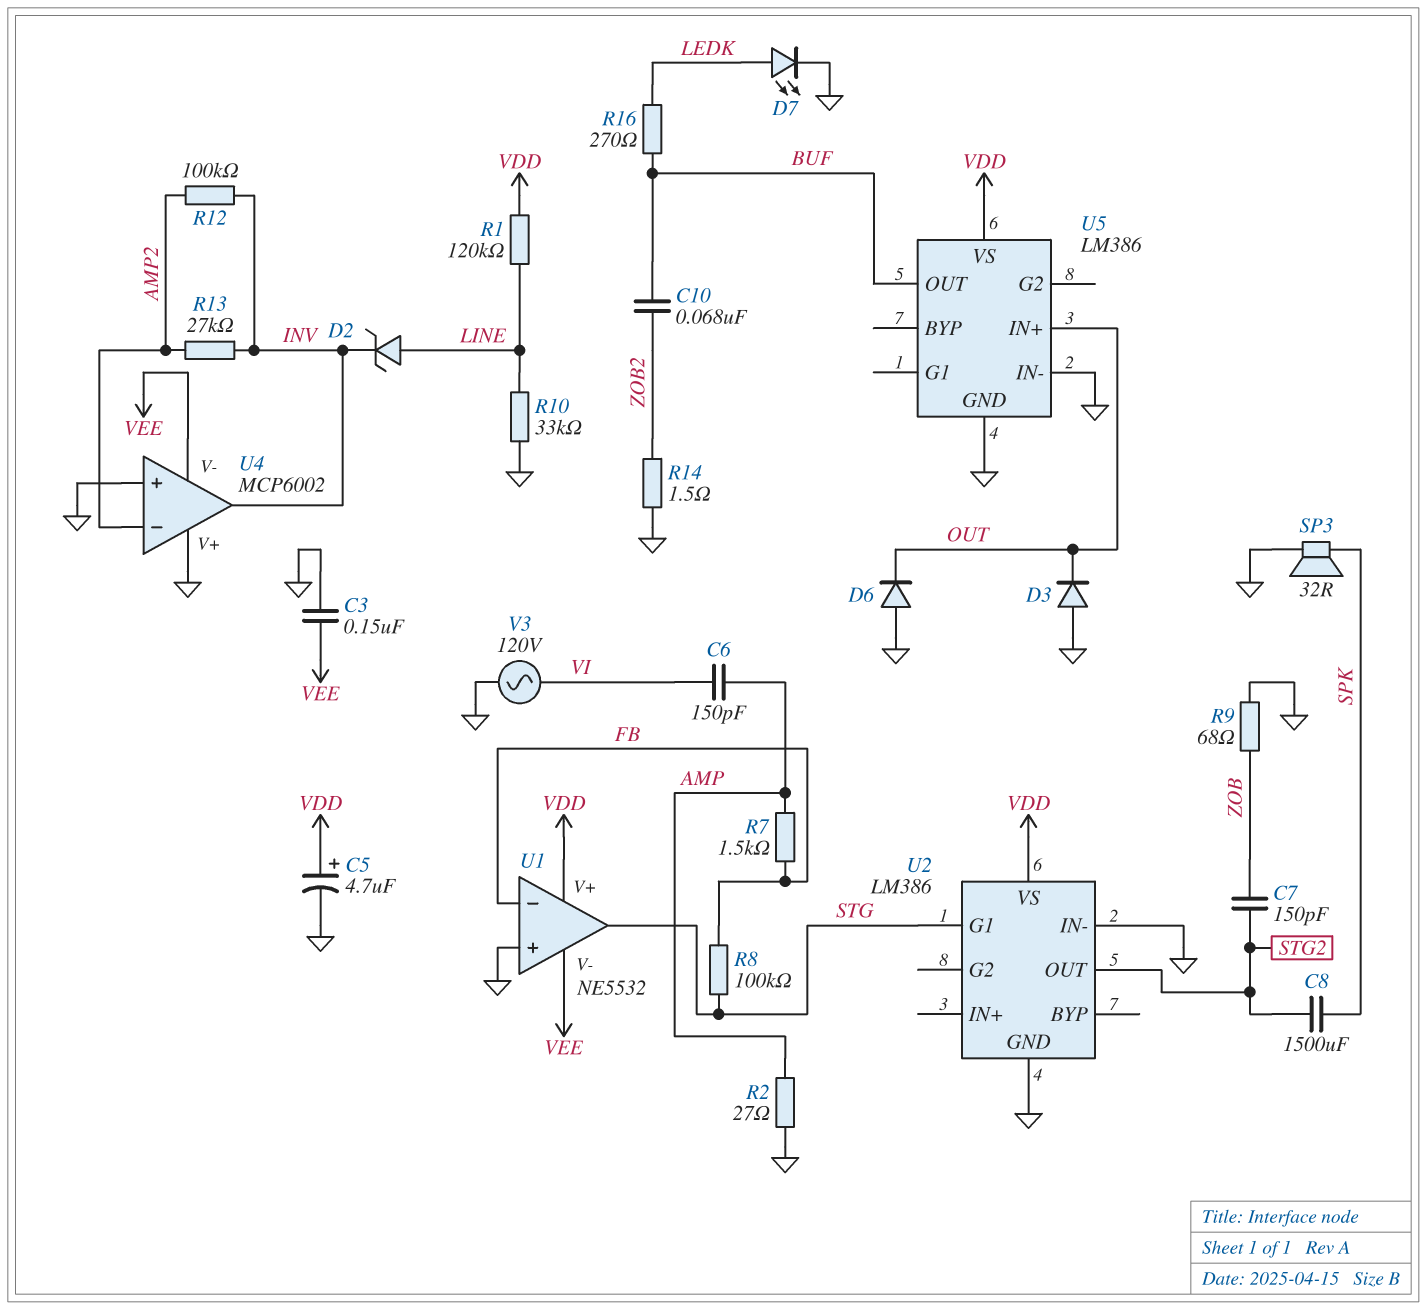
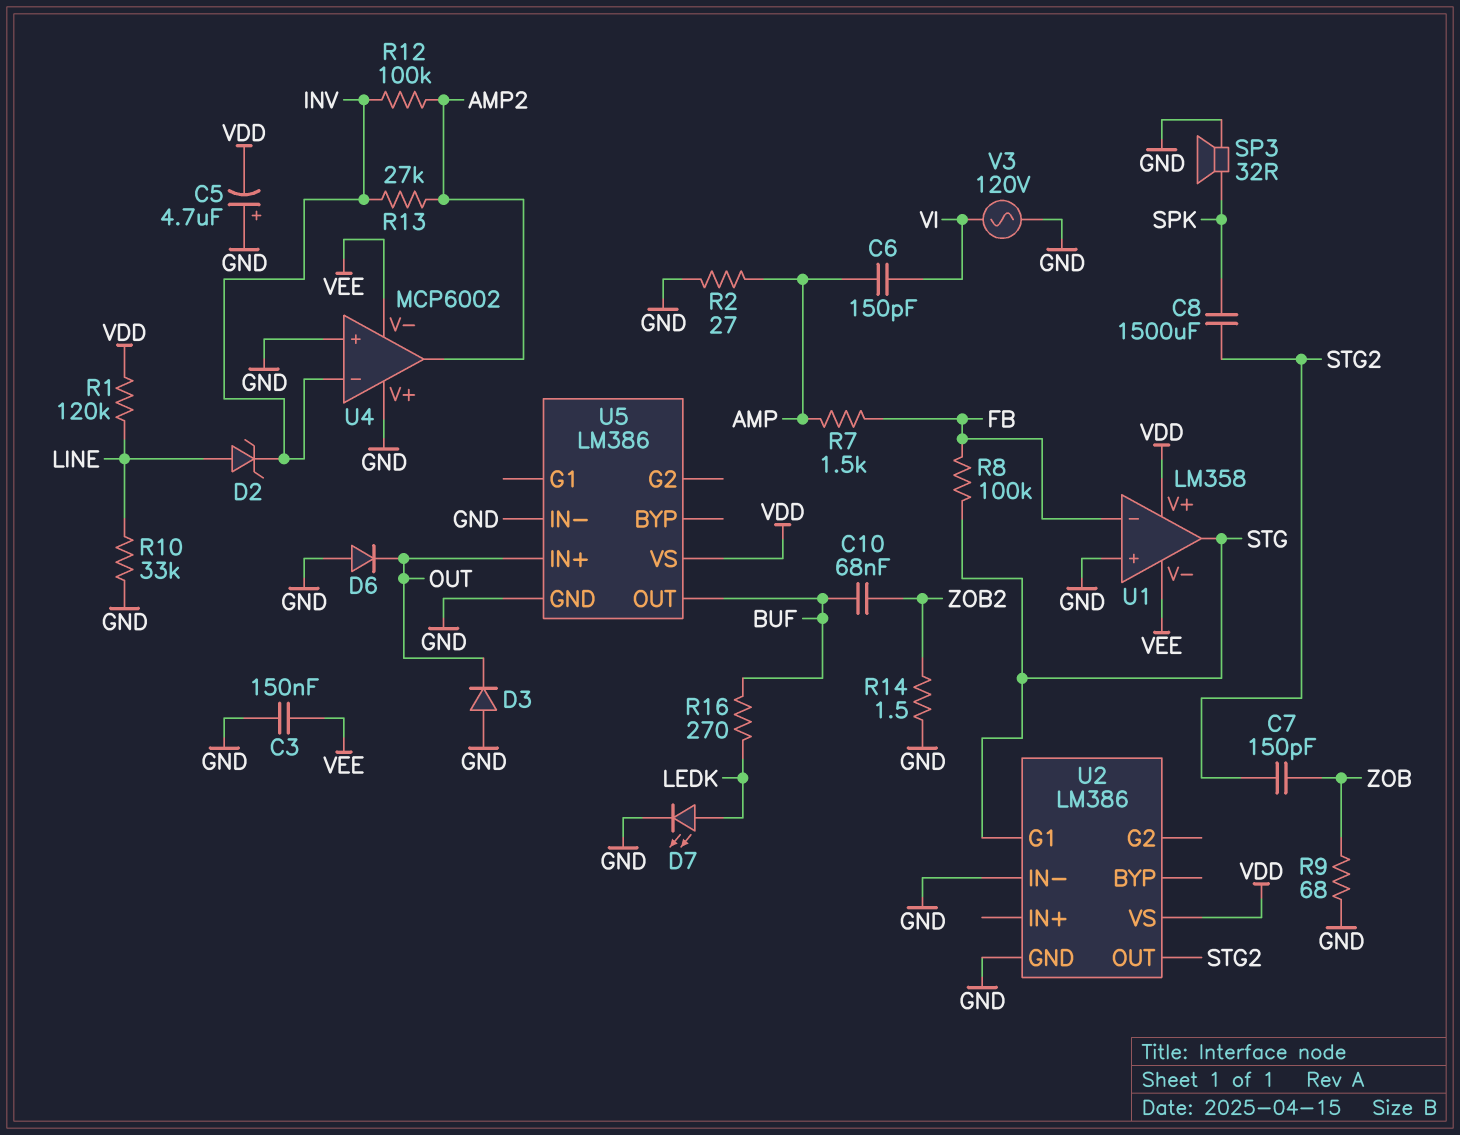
C5: 4.7uF (plus VDD, minus GND) -> 4.7uF (plus GND, minus VDD)
U1: NE5532 -> LM358
U4 pin in-: AMP2 -> INV
U4 pin out: INV -> AMP2

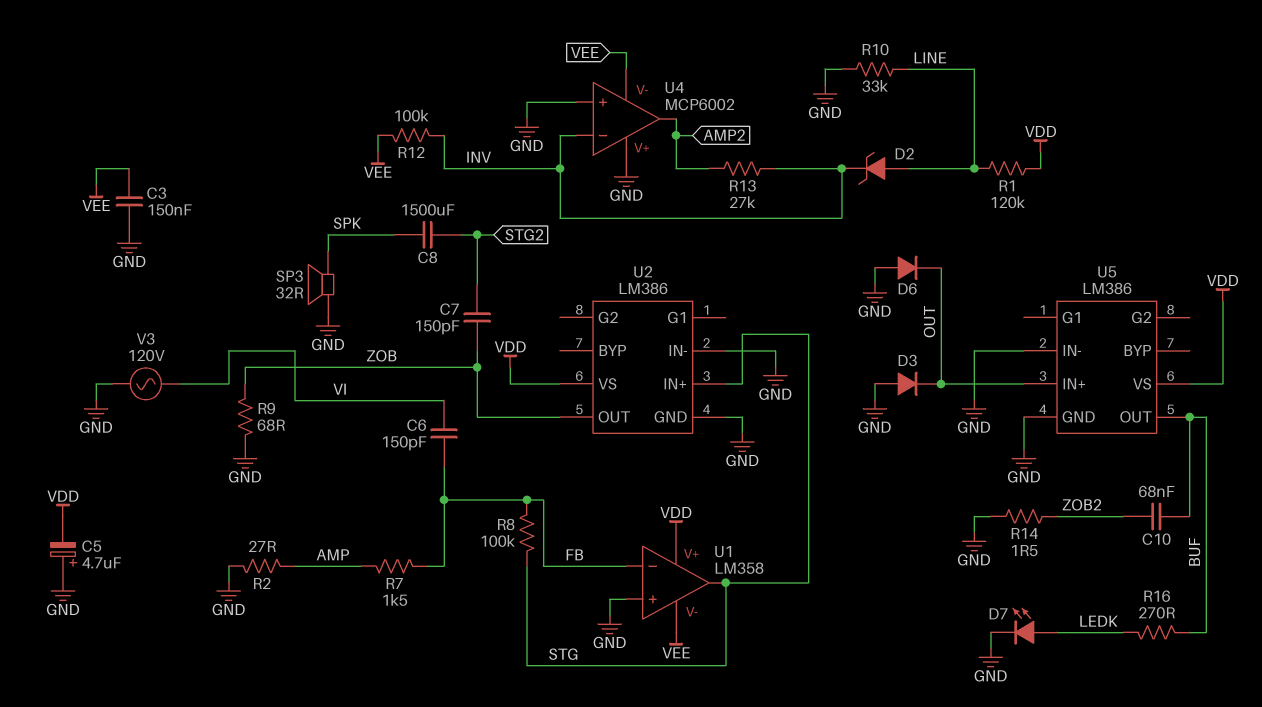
C6: 150pF (AMP, VI) -> 150pF (FB, VI)
R12: 100k (AMP2, INV) -> 100k (INV, VEE)
U2 pin G1: STG -> none
U2 pin IN+: none -> STG
U2 pin OUT: STG2 -> ZOB

